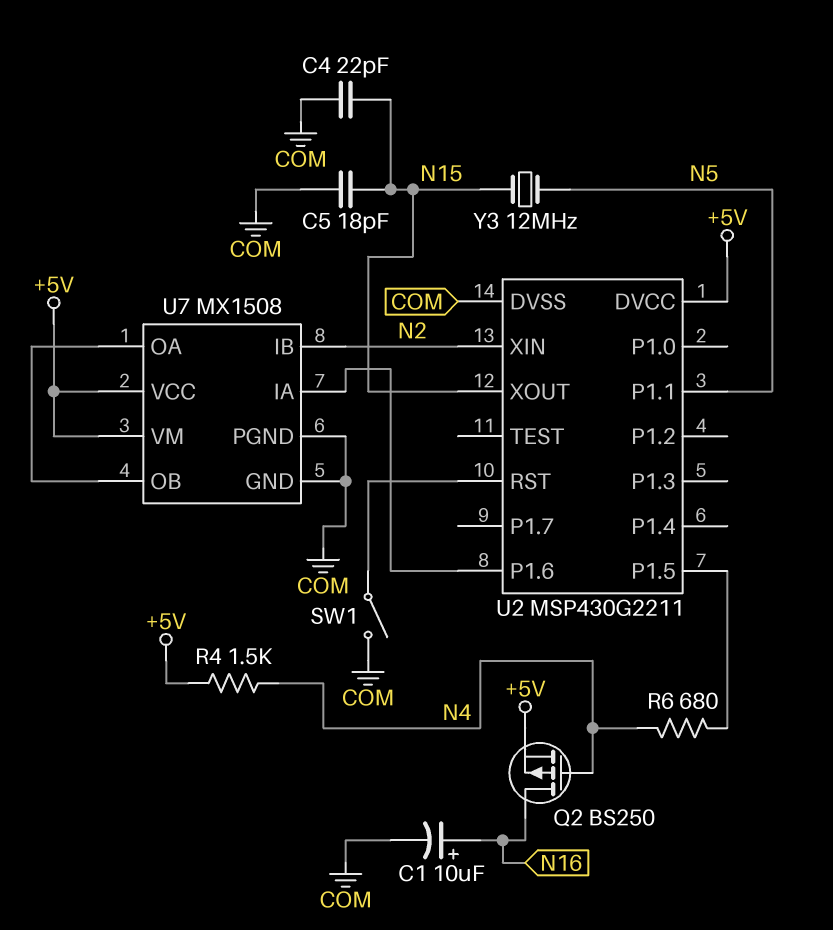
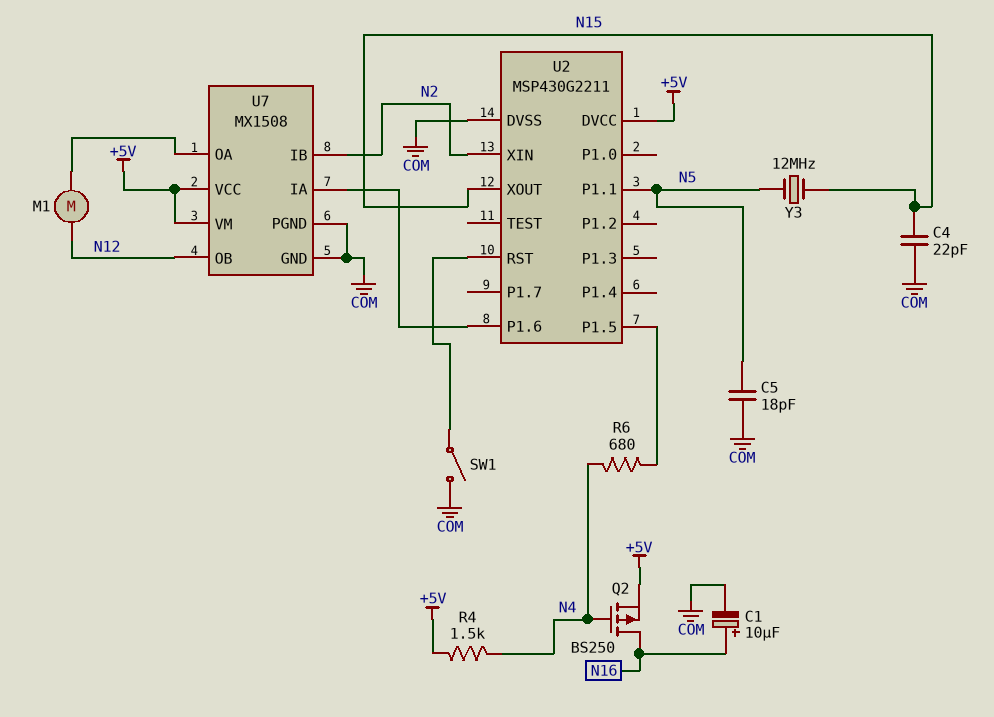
C5: 18pF (COM, N15) -> 18pF (COM, N5)
M1: none -> motor (N12, U7/OA)
U7 pin OB: U7/OA -> N12

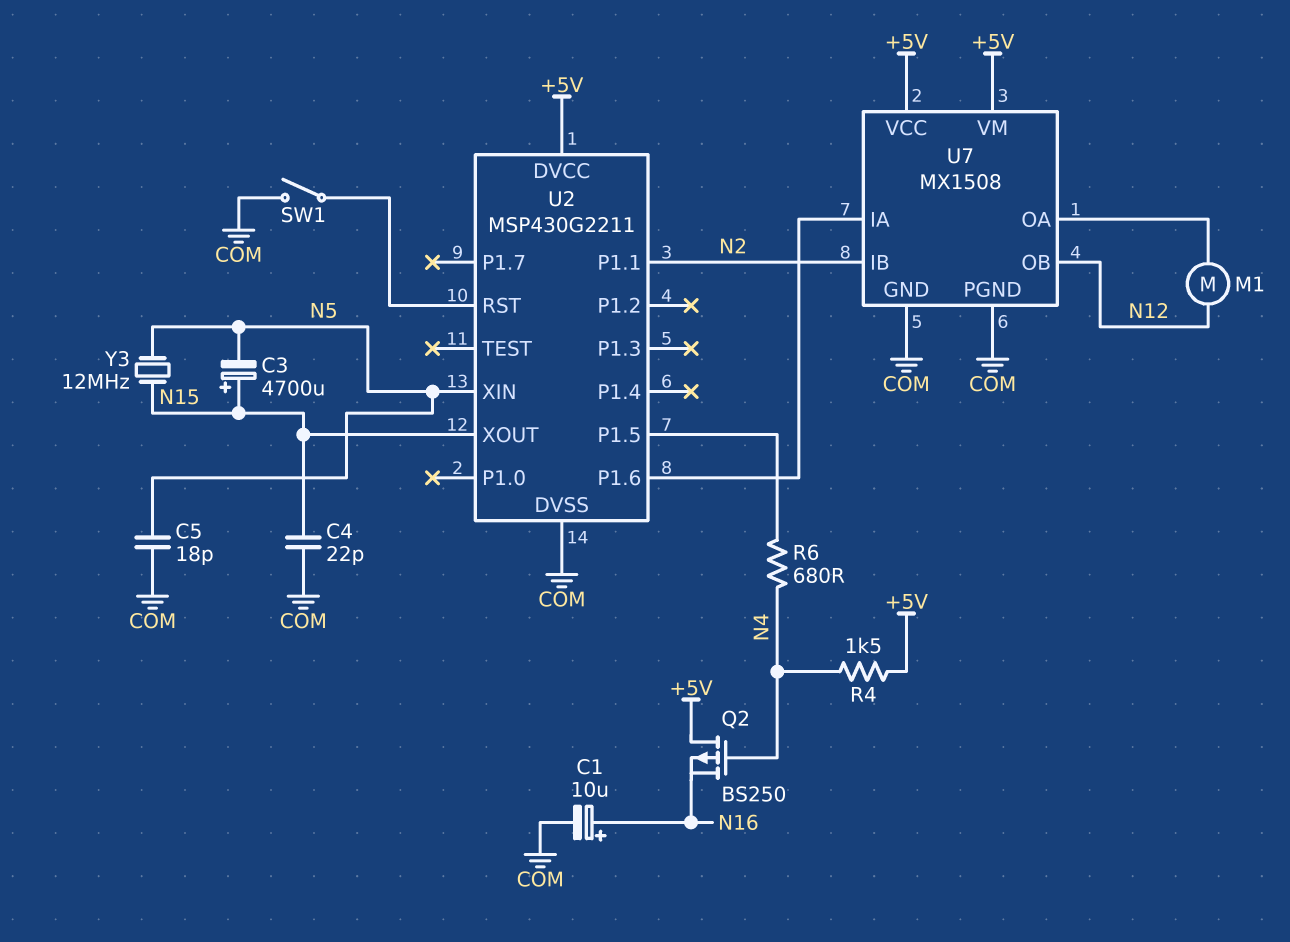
C3: none -> 4700uF (plus N15, minus N5)
Q2: PMOS BS250 (G N4, D N16, S +5V) -> PMOS BS250 (G N4, D +5V, S N16)
U2 pin P1.1: N5 -> N2
U2 pin XIN: N2 -> N5

